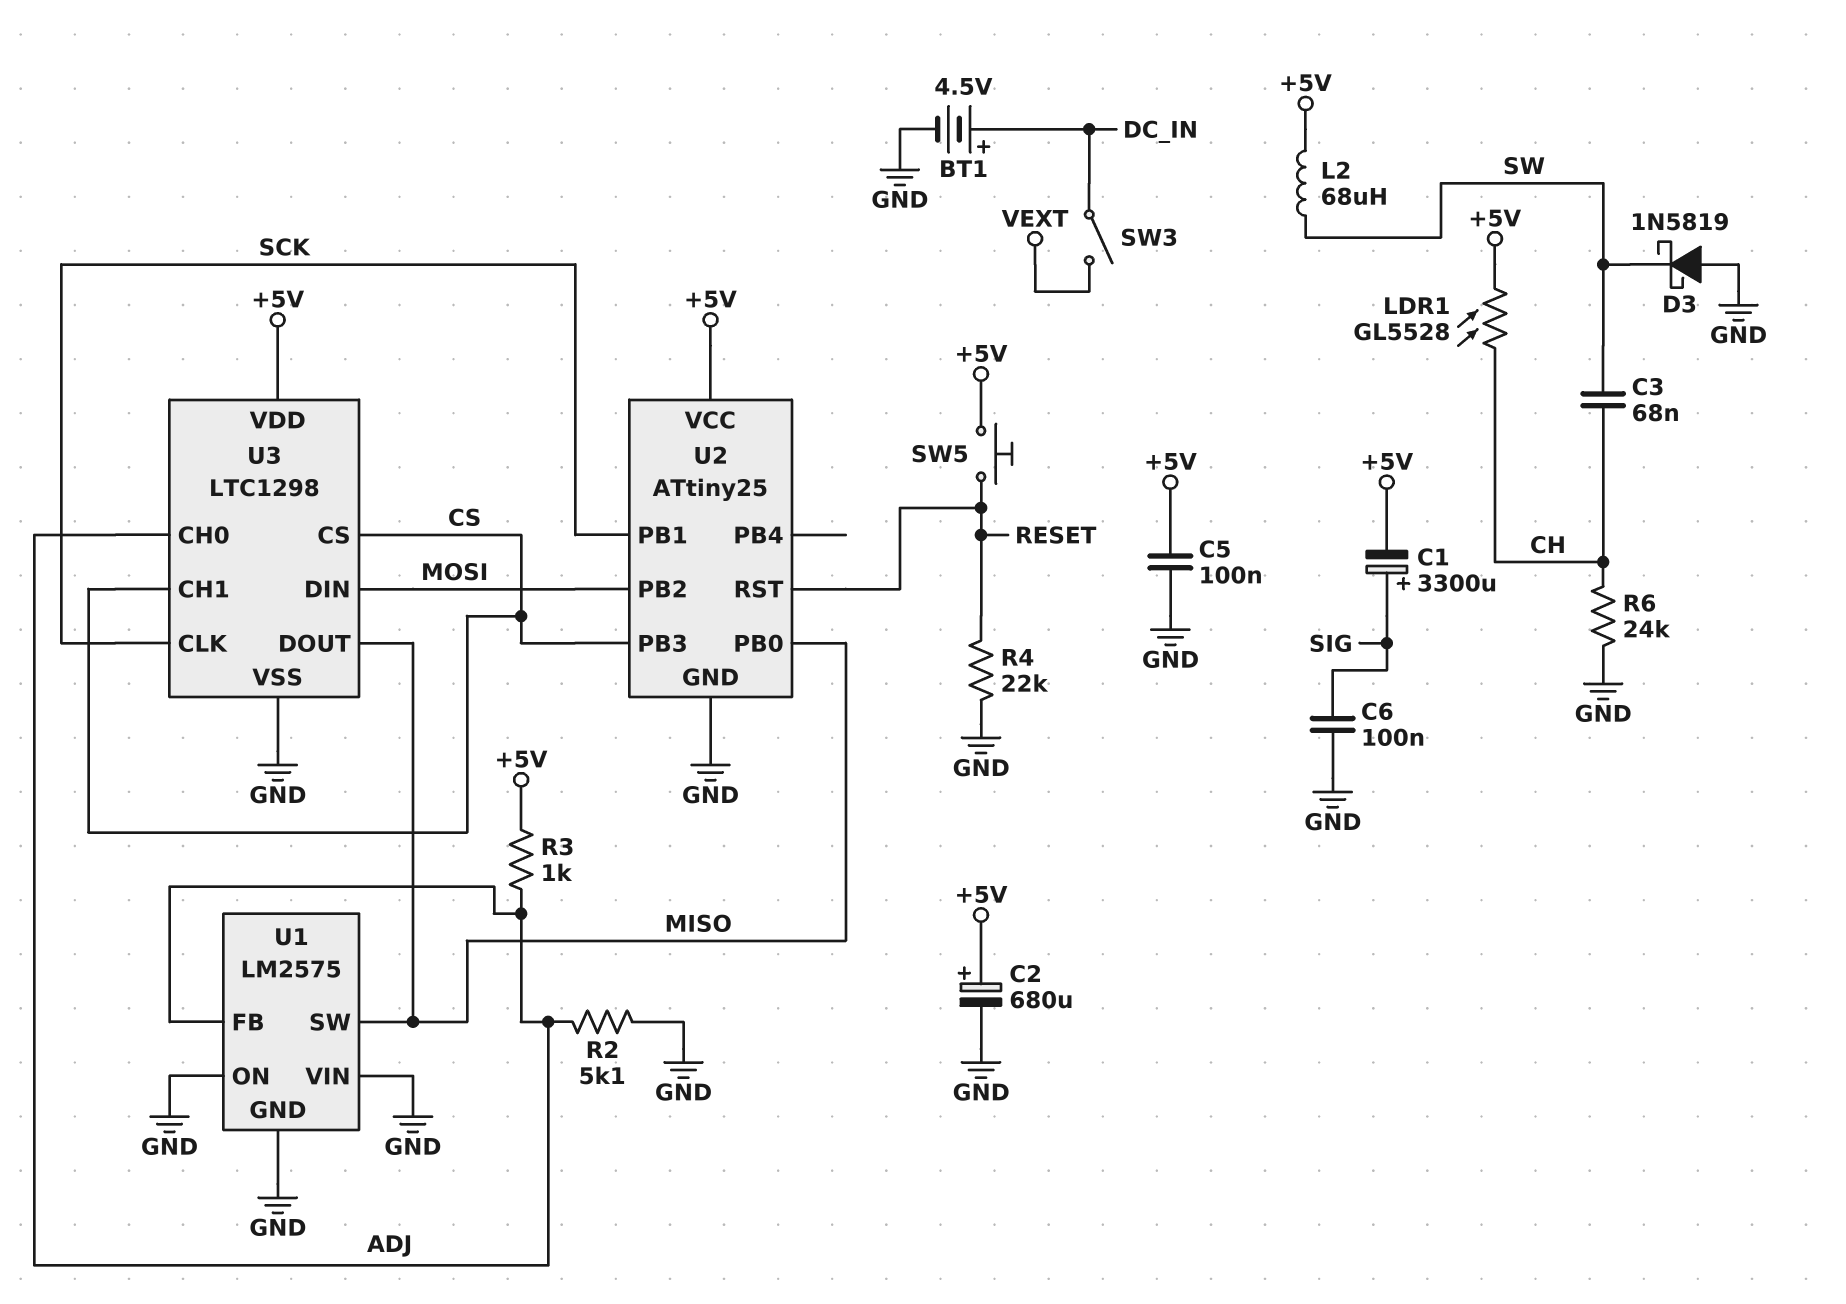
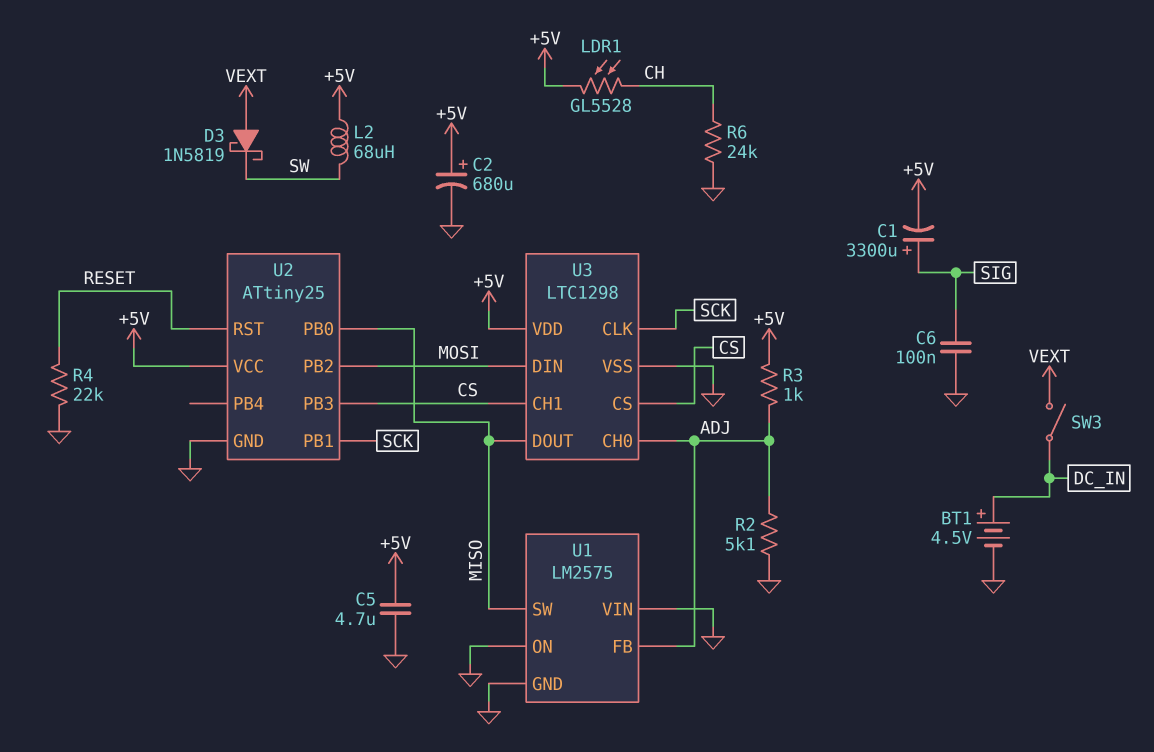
C3: 68nF (CH, SW) -> none
C5: 100nF (+5V, GND) -> 4.7uF (+5V, GND)
D3: schottky 1N5819 (A GND, K SW) -> schottky 1N5819 (A VEXT, K SW)
SW5: button (+5V, RESET) -> none

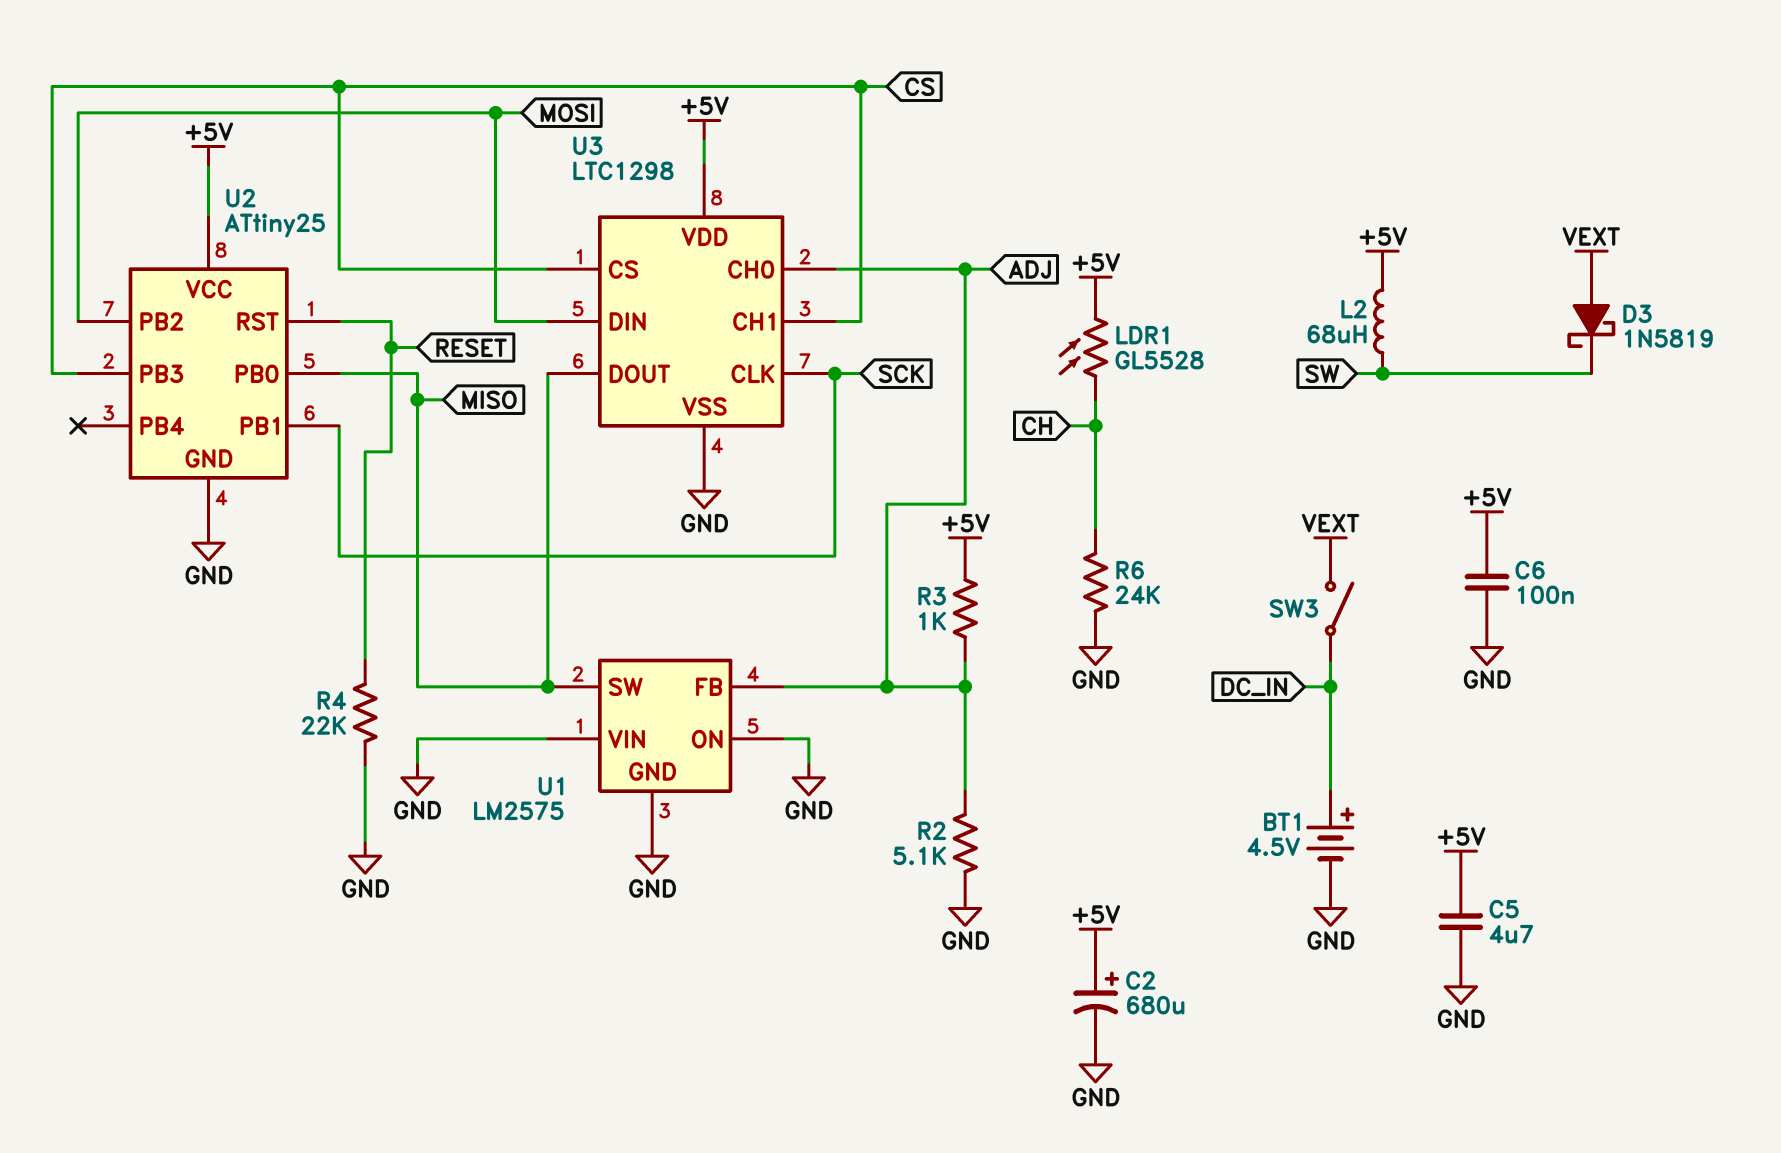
C1: 3300uF (plus SIG, minus +5V) -> none
C6: 100nF (GND, SIG) -> 100nF (+5V, GND)

